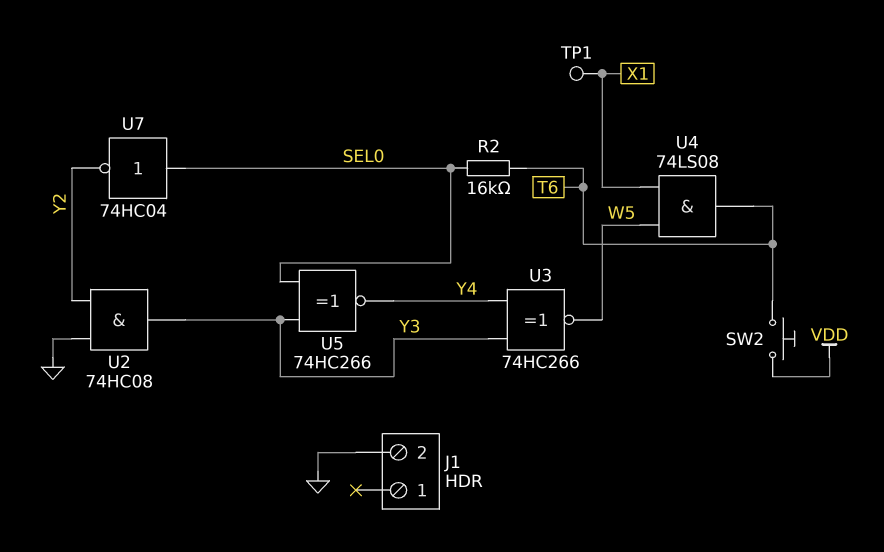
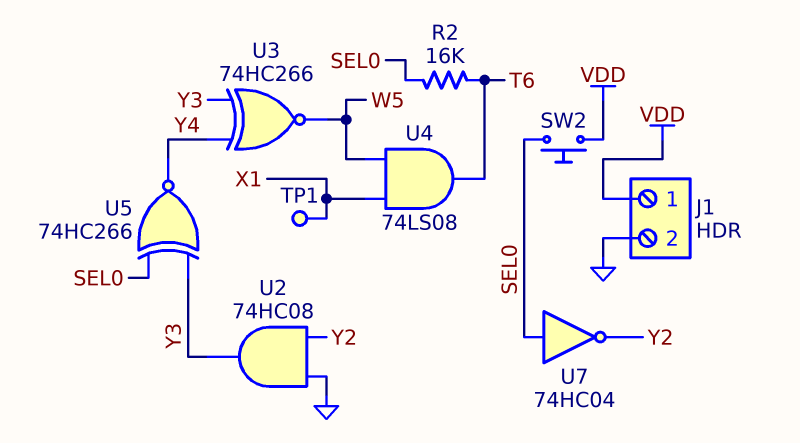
J1 pin 1: none -> VDD
SW2: button (T6, VDD) -> button (SEL0, VDD)

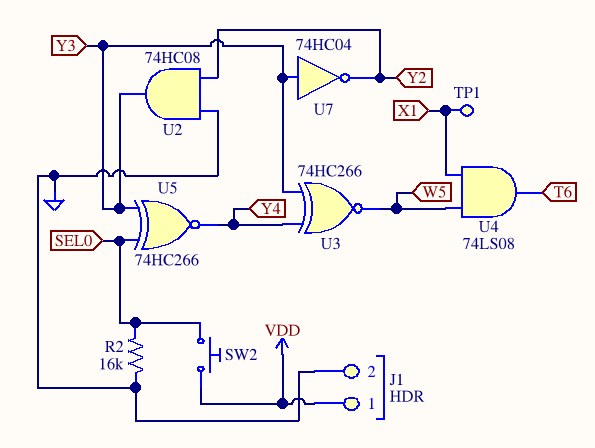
R2: 16k (SEL0, T6) -> 16k (GND, SEL0)
U7: NOT 74HC04 (in SEL0, out Y2) -> NOT 74HC04 (in Y3, out Y2)

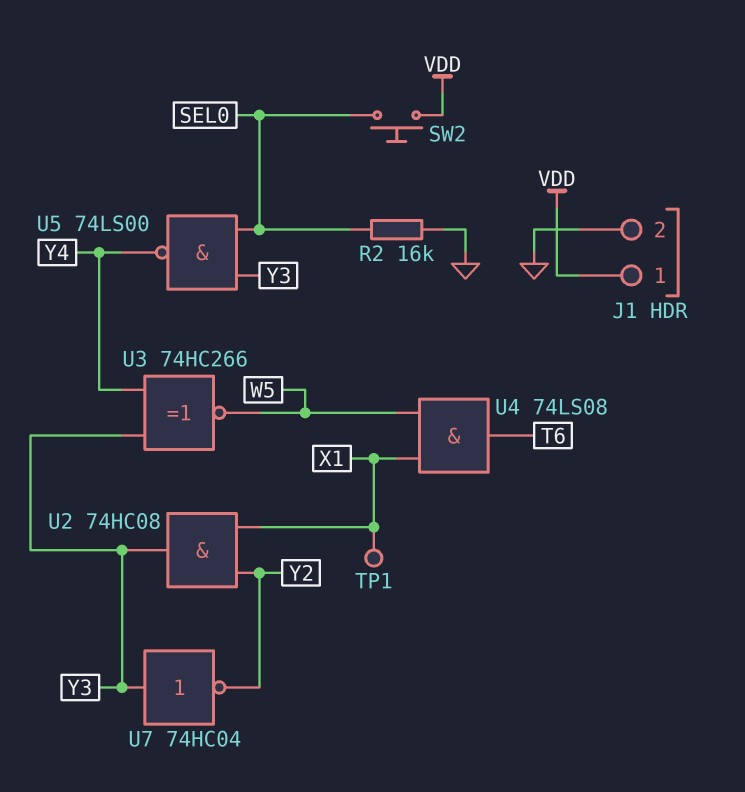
U2: AND 74HC08 (in GND, in Y2, out Y3) -> AND 74HC08 (in X1, in Y2, out Y3)
U5: XNOR 74HC266 (in SEL0, in Y3, out Y4) -> NAND 74LS00 (in SEL0, in Y3, out Y4)

